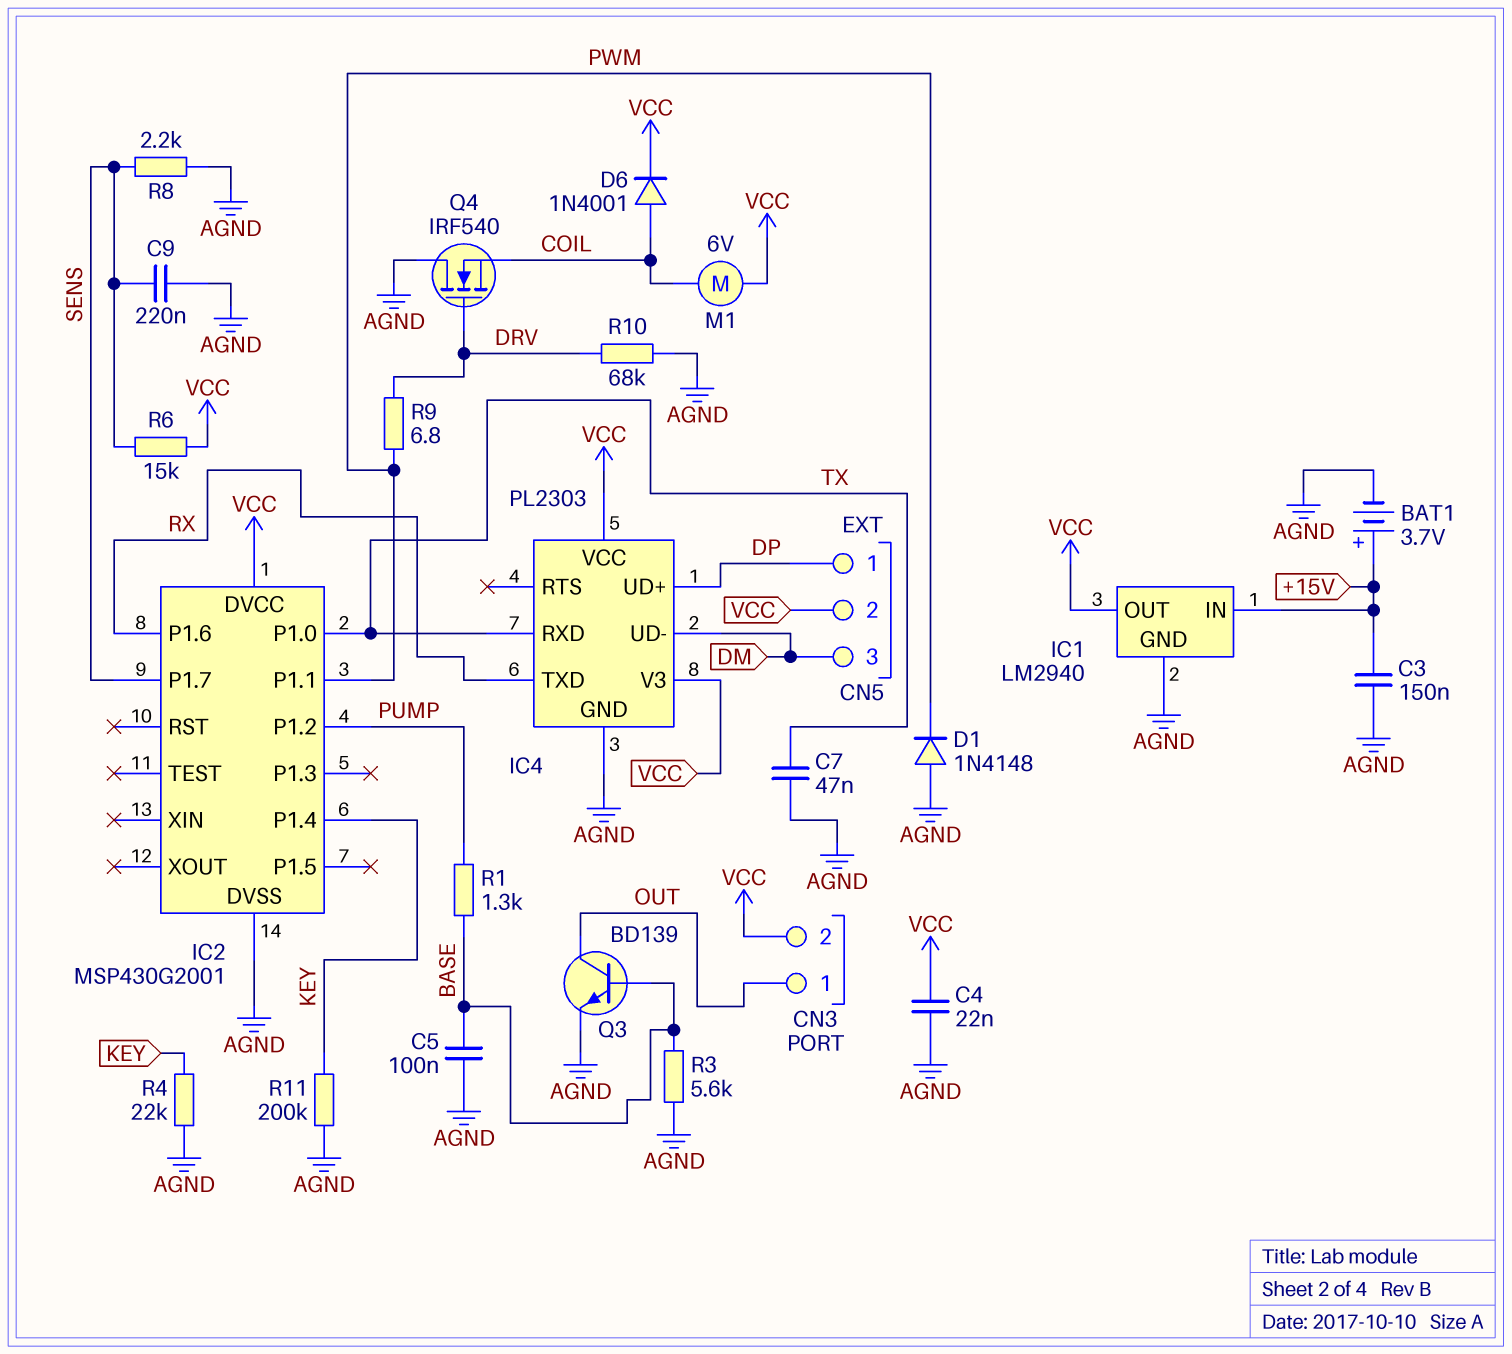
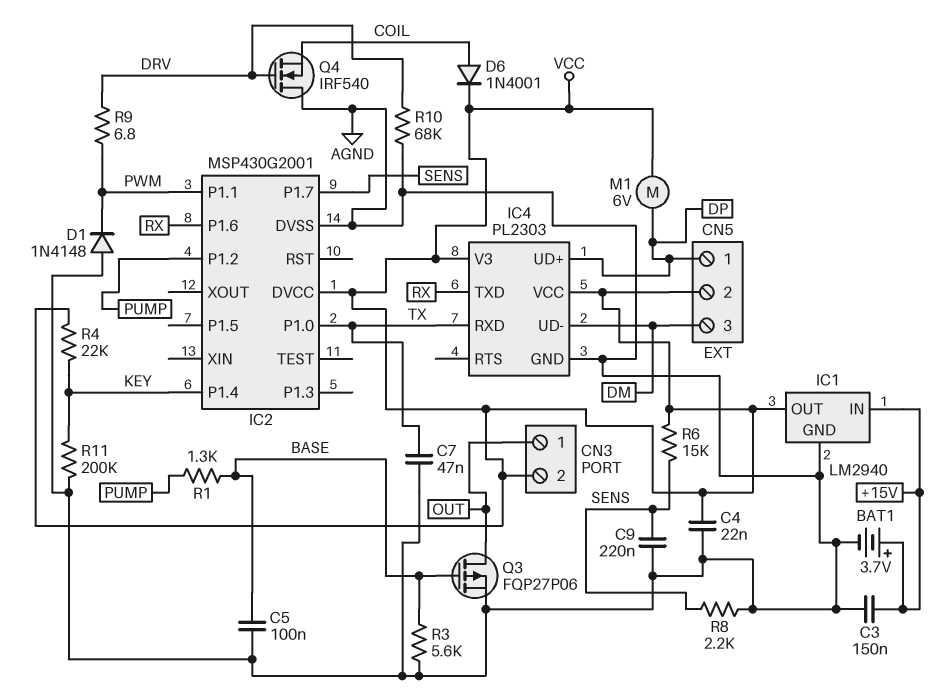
M1: motor 6V (COIL, VCC) -> motor 6V (DP, VCC)
Q3: NPN BD139 (B BASE, C OUT, E AGND) -> PMOS FQP27P06 (G BASE, D OUT, S AGND)
R4: 22k (AGND, KEY) -> 22k (KEY, VCC)

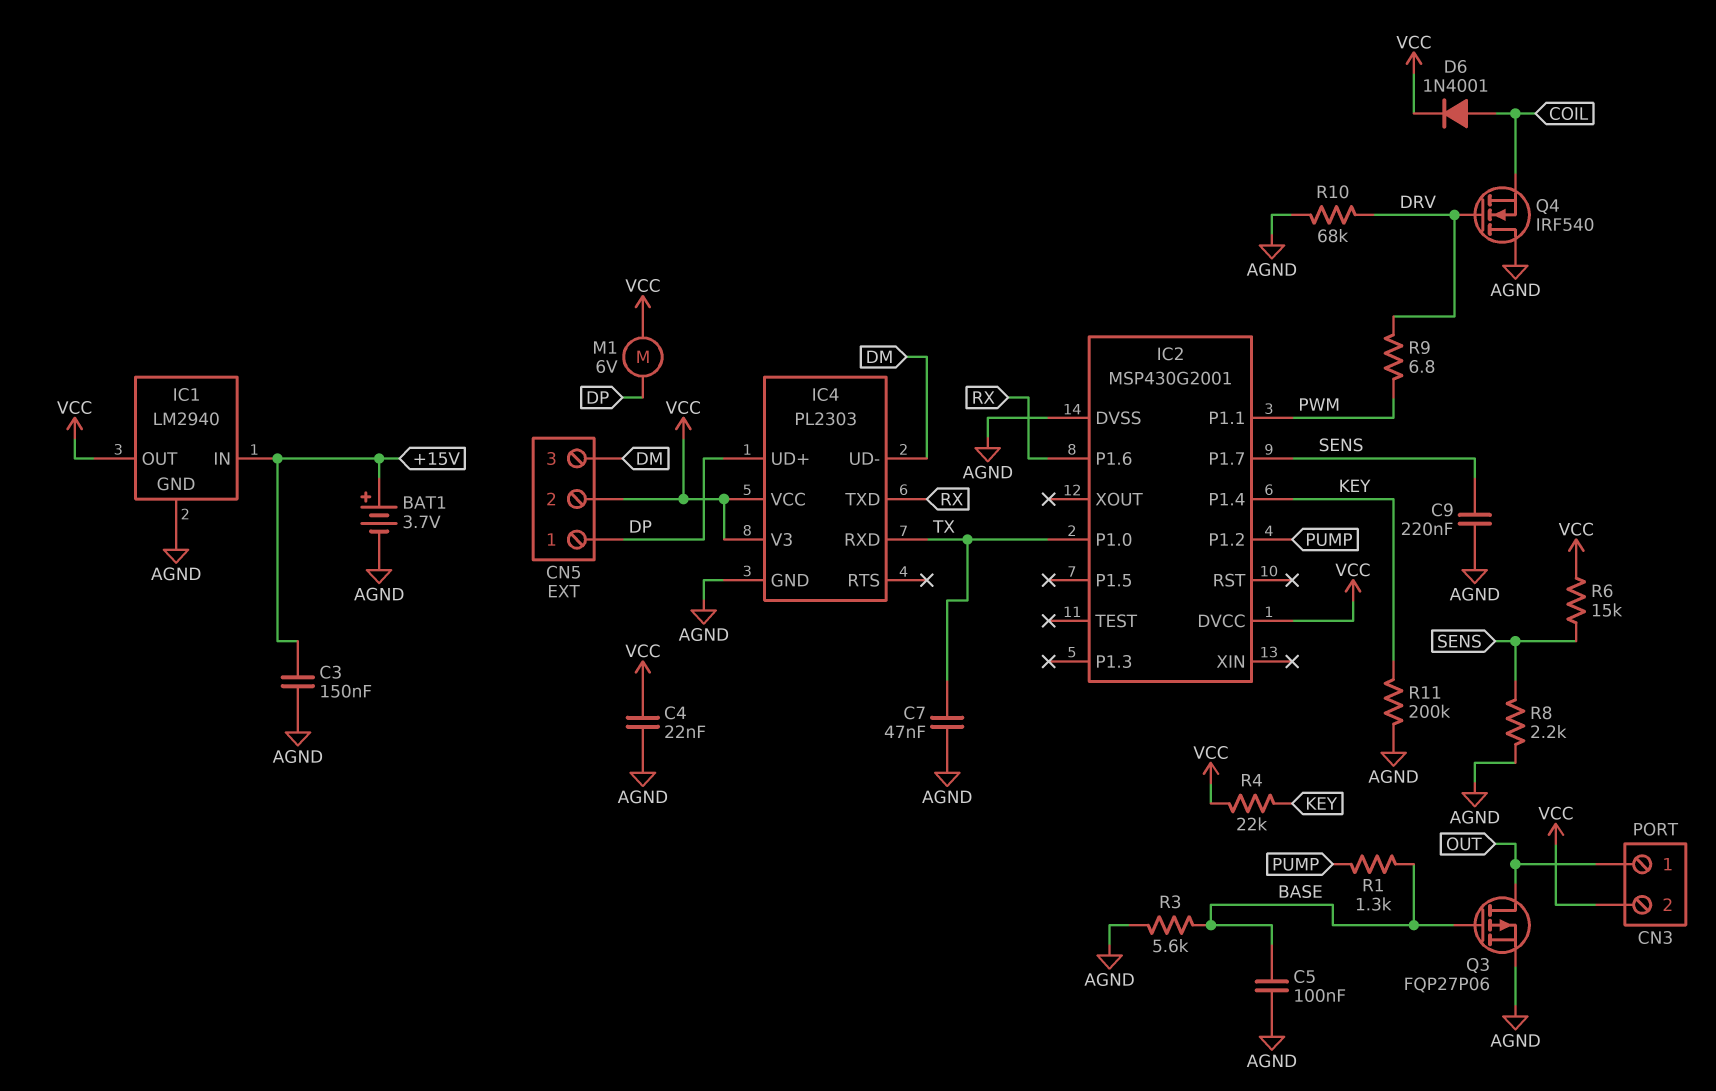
D1: diode 1N4148 (A AGND, K PWM) -> none

